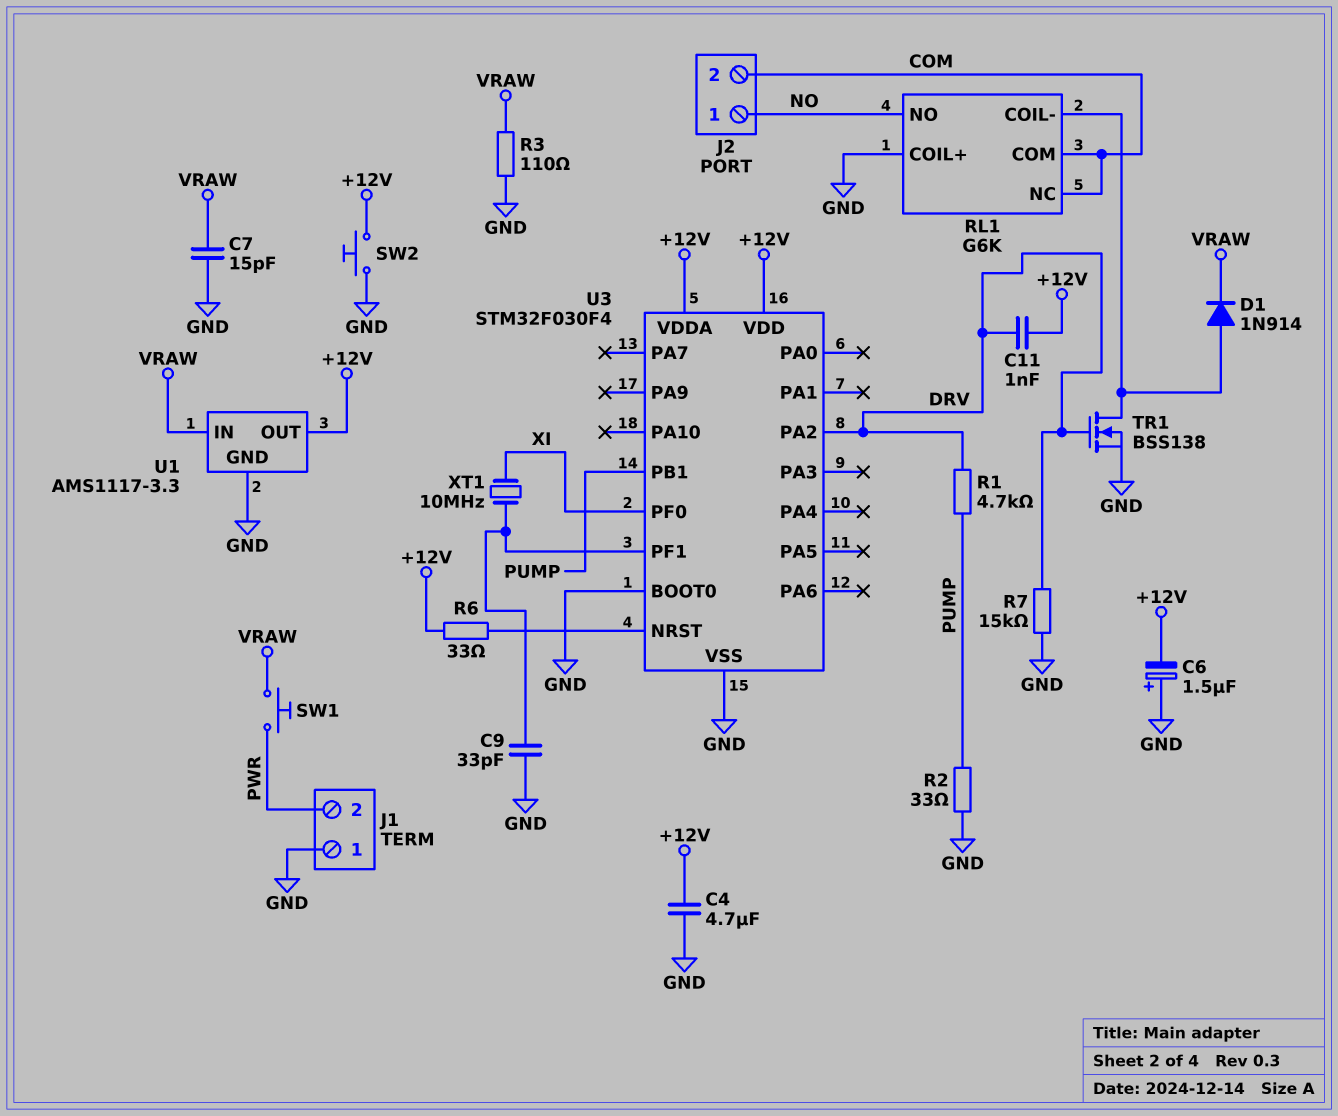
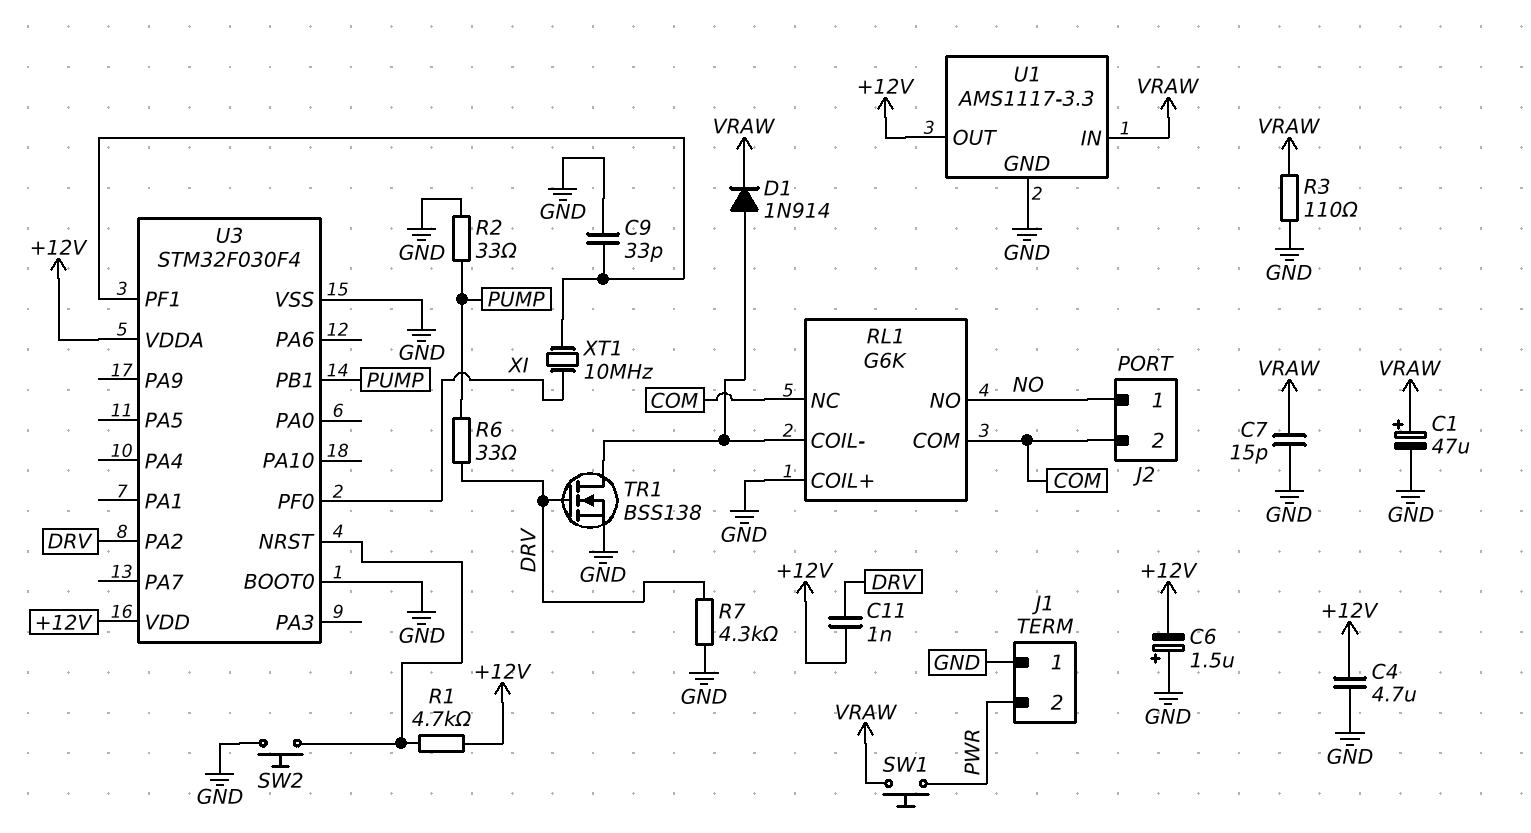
C1: none -> 47uF (plus VRAW, minus GND)
R1: 4.7k (DRV, PUMP) -> 4.7k (+12V, U3/NRST)
R6: 33 (+12V, U3/NRST) -> 33 (DRV, PUMP)
R7: 15k (DRV, GND) -> 4.3k (DRV, GND)
SW2: button (+12V, GND) -> button (GND, U3/NRST)

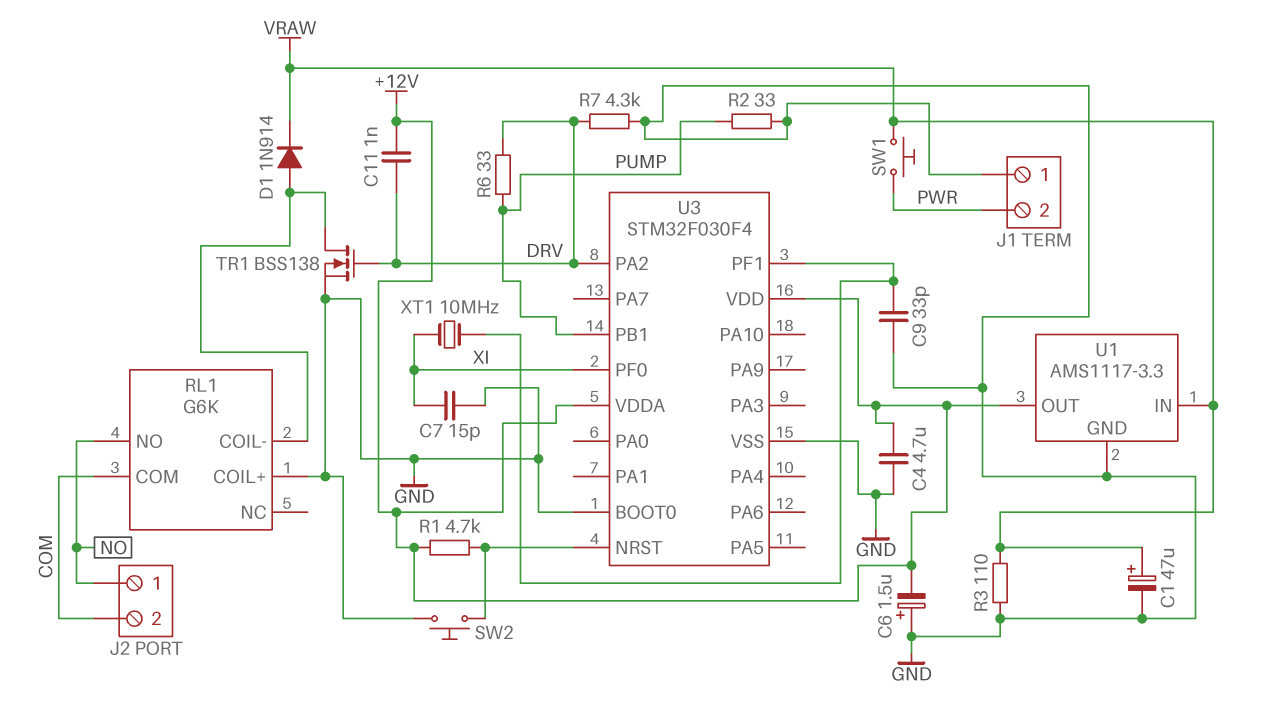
C7: 15pF (GND, VRAW) -> 15pF (GND, XI)
RL1 pin NC: COM -> none

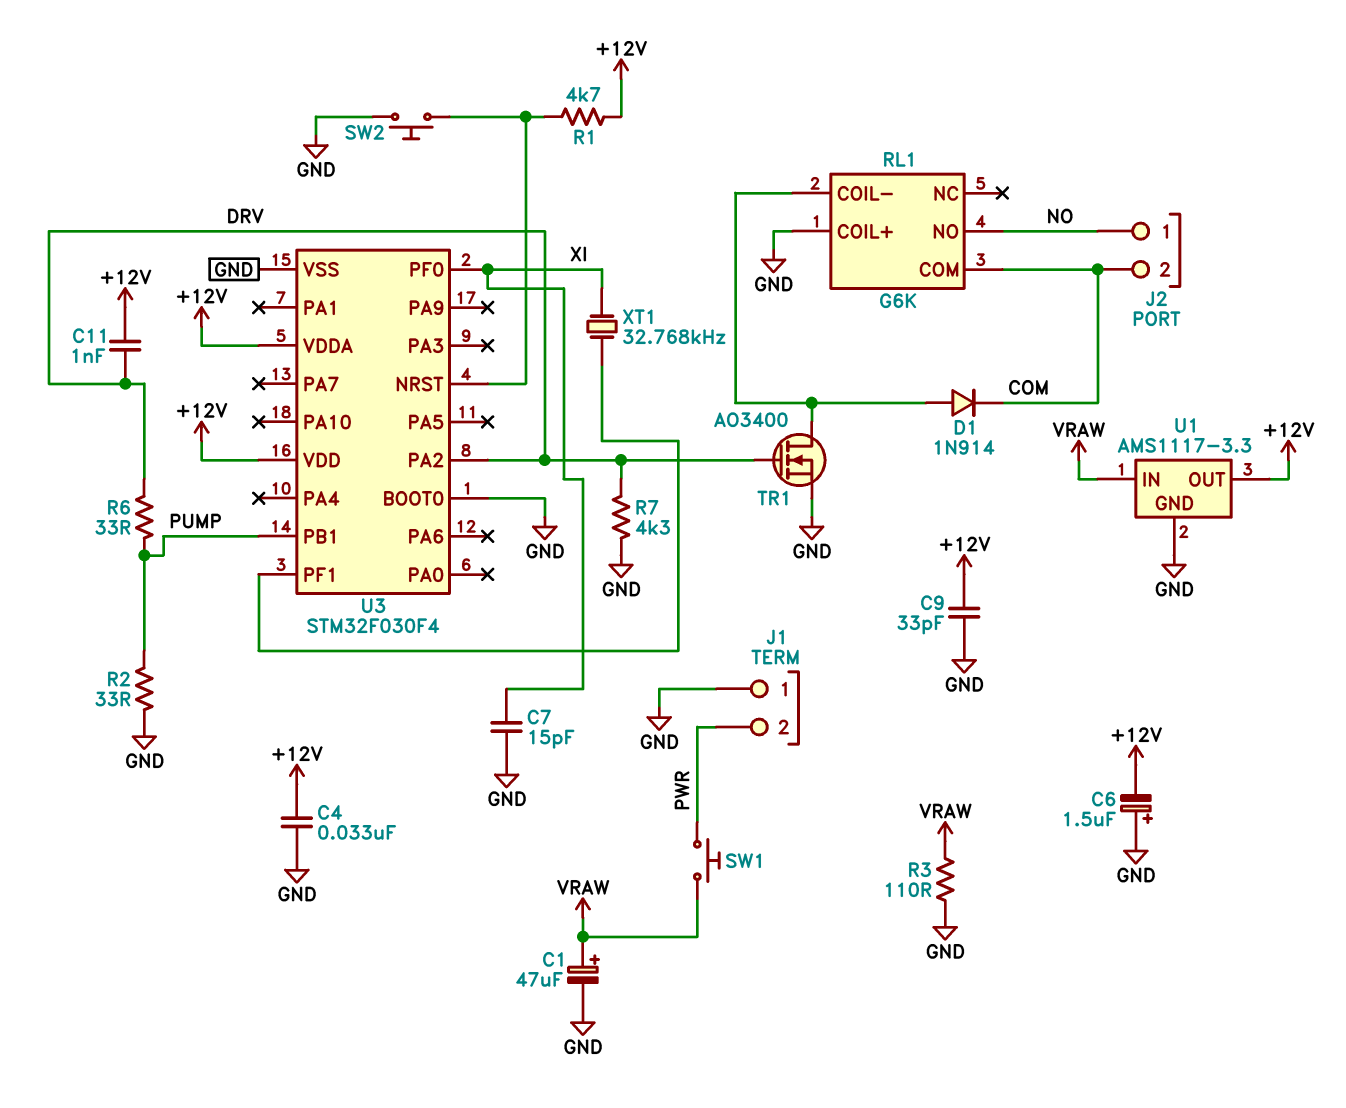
C4: 4.7uF (+12V, GND) -> 33nF (+12V, GND)
C9: 33pF (GND, U3/PF1) -> 33pF (+12V, GND)
D1: diode 1N914 (A RL1/COIL-, K VRAW) -> diode 1N914 (A RL1/COIL-, K COM)
TR1: NMOS BSS138 (G DRV, D RL1/COIL-, S GND) -> NMOS AO3400 (G DRV, D RL1/COIL-, S GND)
XT1: 10MHz (U3/PF1, XI) -> 32.768kHz (U3/PF1, XI)

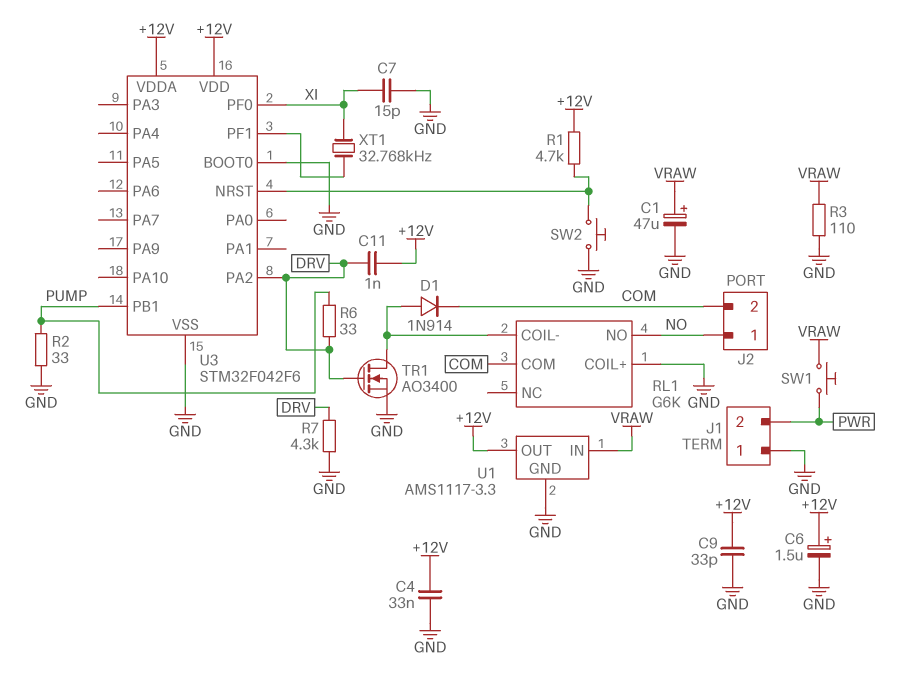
C6: 1.5uF (plus GND, minus +12V) -> 1.5uF (plus +12V, minus GND)
U3: STM32F030F4 -> STM32F042F6

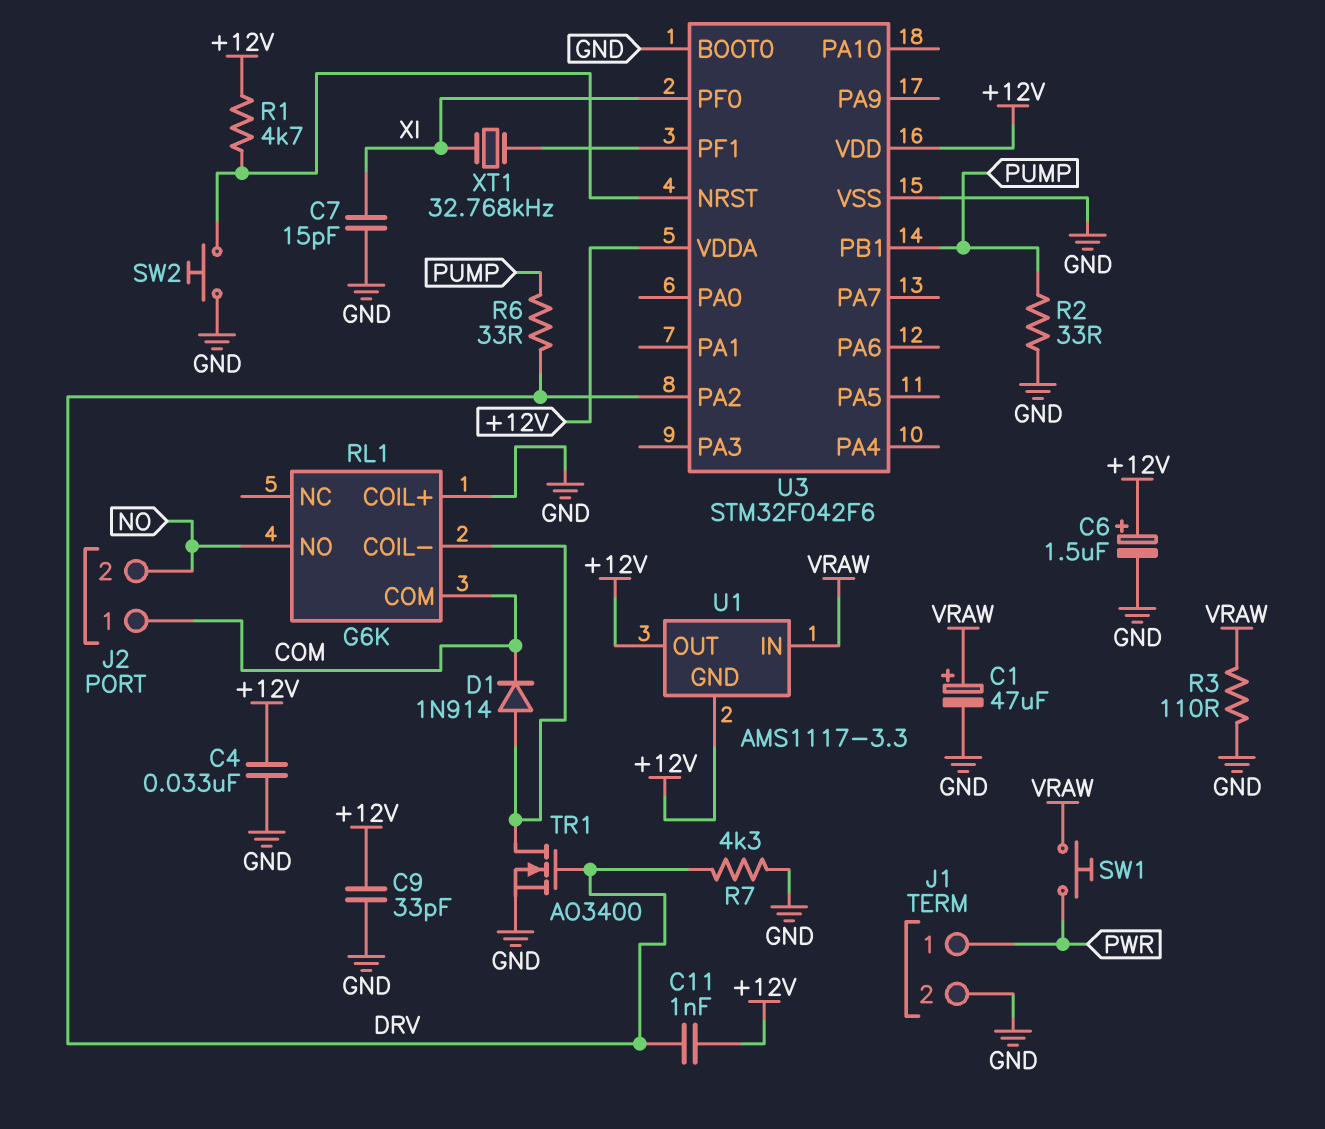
J1 pin 1: GND -> PWR
J1 pin 2: PWR -> GND
J2 pin 1: NO -> COM
J2 pin 2: COM -> NO
U1 pin GND: GND -> +12V

